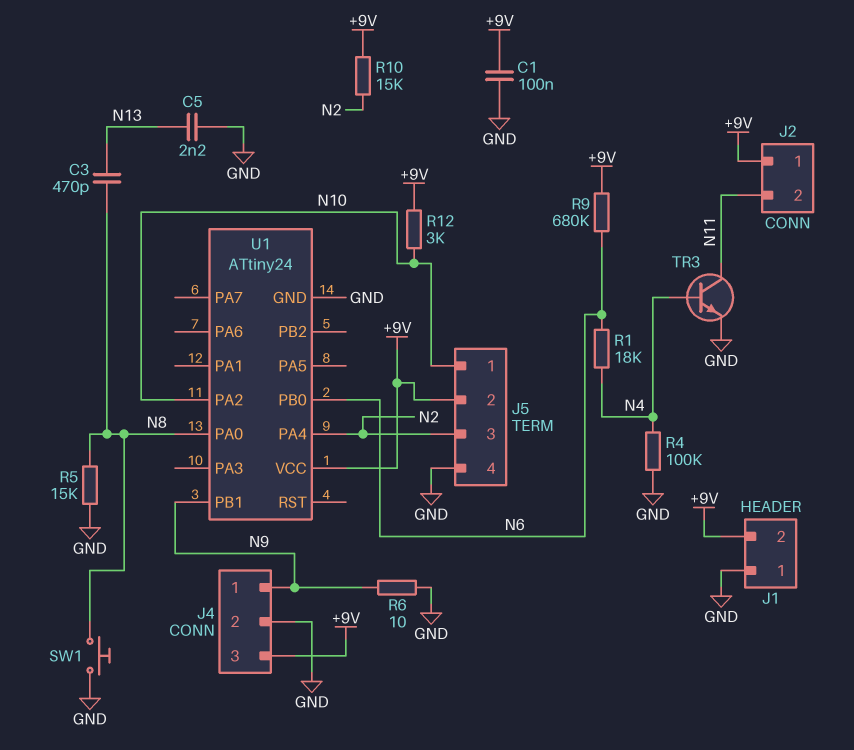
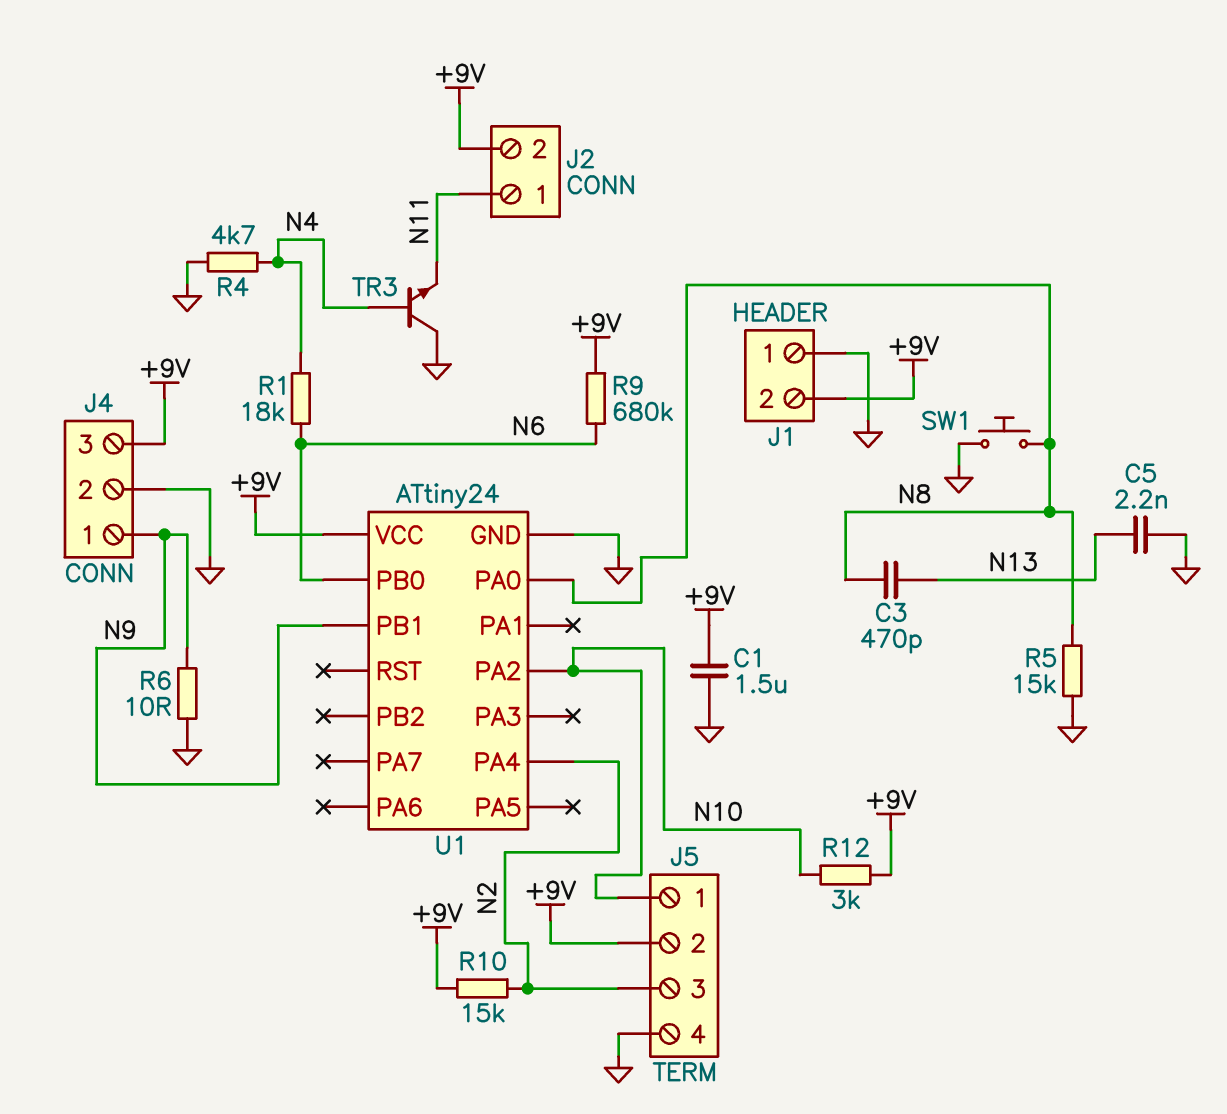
C1: 100nF (+9V, GND) -> 1.5uF (+9V, GND)
J2 pin 1: +9V -> N11
J2 pin 2: N11 -> +9V
R4: 100k (GND, N4) -> 4.7k (GND, N4)
TR3: NPN (B N4, C N11, E GND) -> NPN (B N4, C GND, E N11)

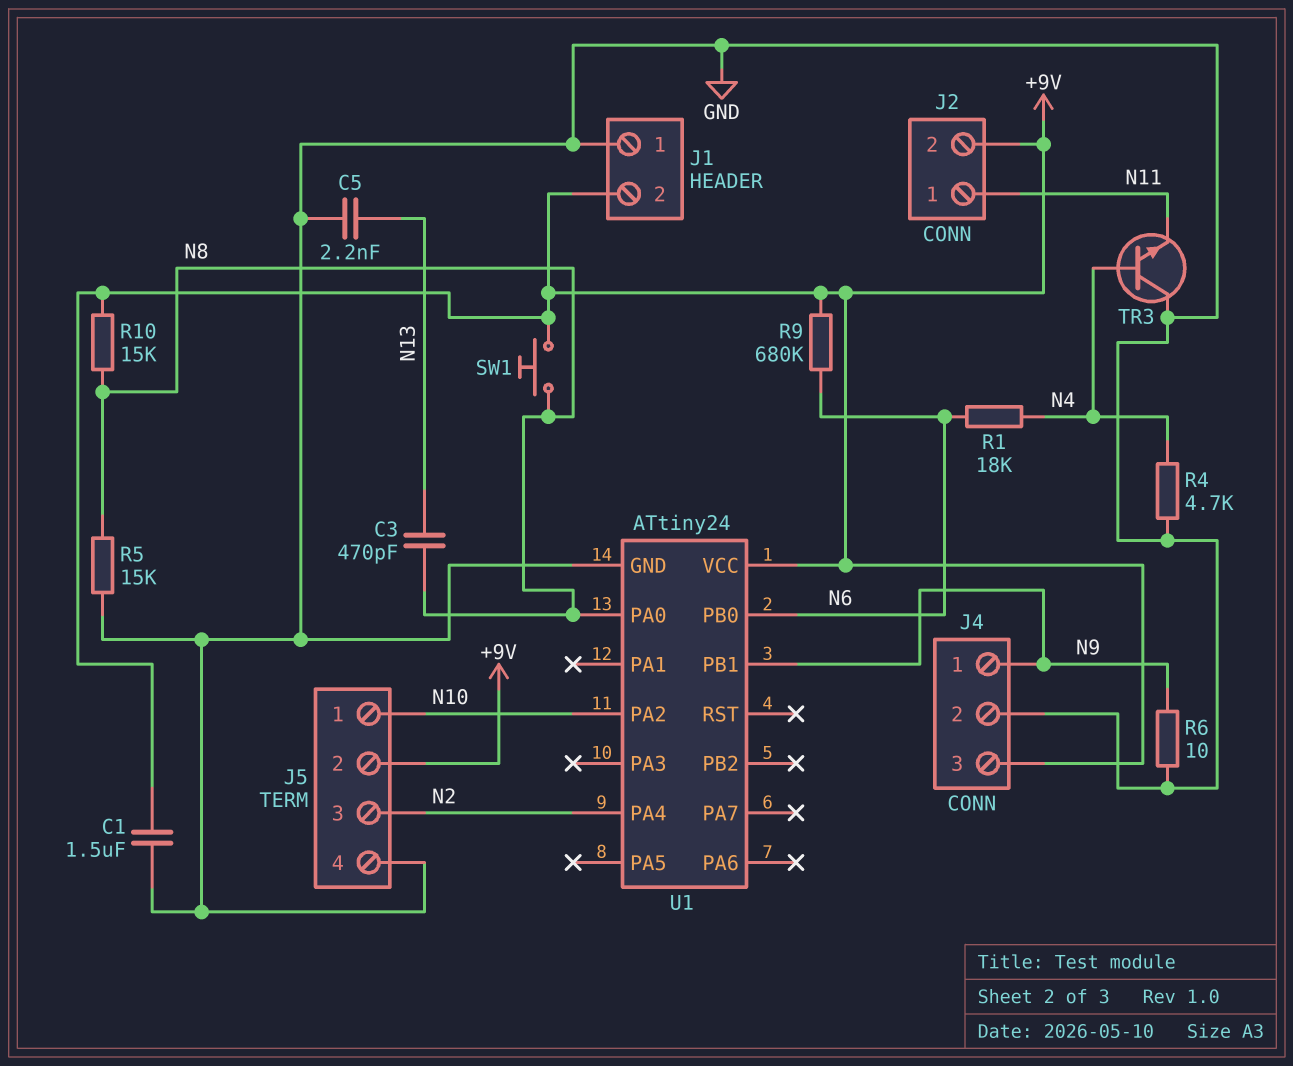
R10: 15k (+9V, N2) -> 15k (+9V, N8)
R12: 3k (+9V, N10) -> none
SW1: button (GND, N8) -> button (+9V, N8)

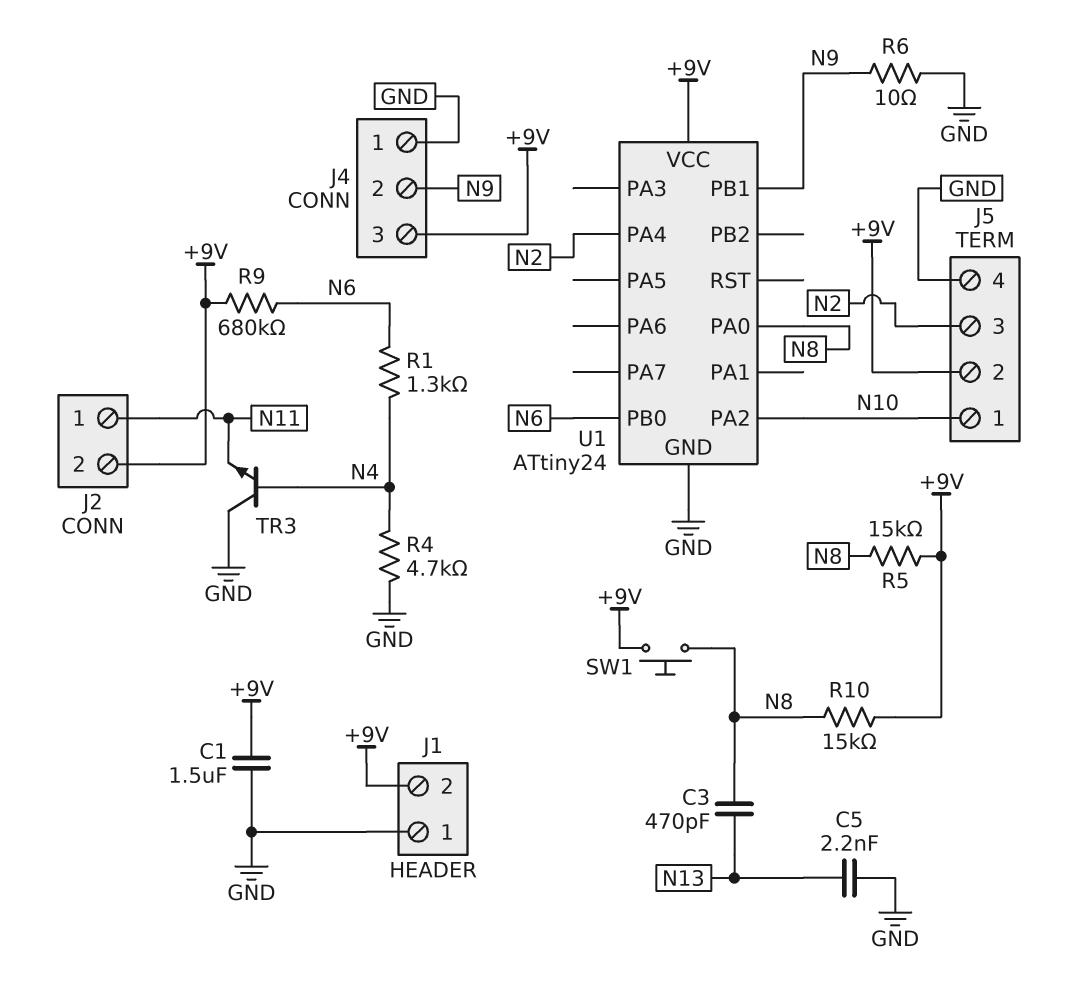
J4 pin 1: N9 -> GND
J4 pin 2: GND -> N9
R1: 18k (N4, N6) -> 1.3k (N4, N6)
R5: 15k (GND, N8) -> 15k (+9V, N8)

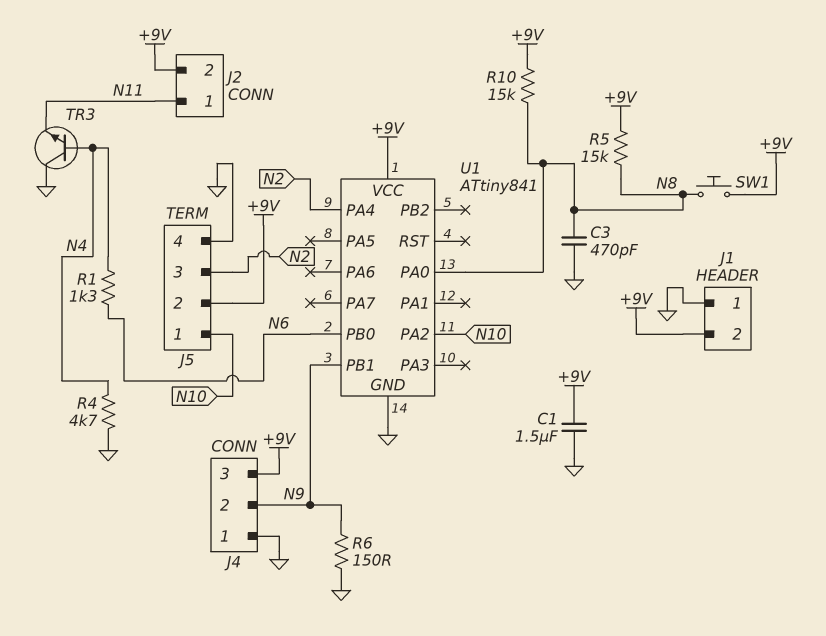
C3: 470pF (N8, N13) -> 470pF (GND, N8)
C5: 2.2nF (GND, N13) -> none
R6: 10 (GND, N9) -> 150 (GND, N9)
R9: 680k (+9V, N6) -> none
U1: ATtiny24 -> ATtiny841

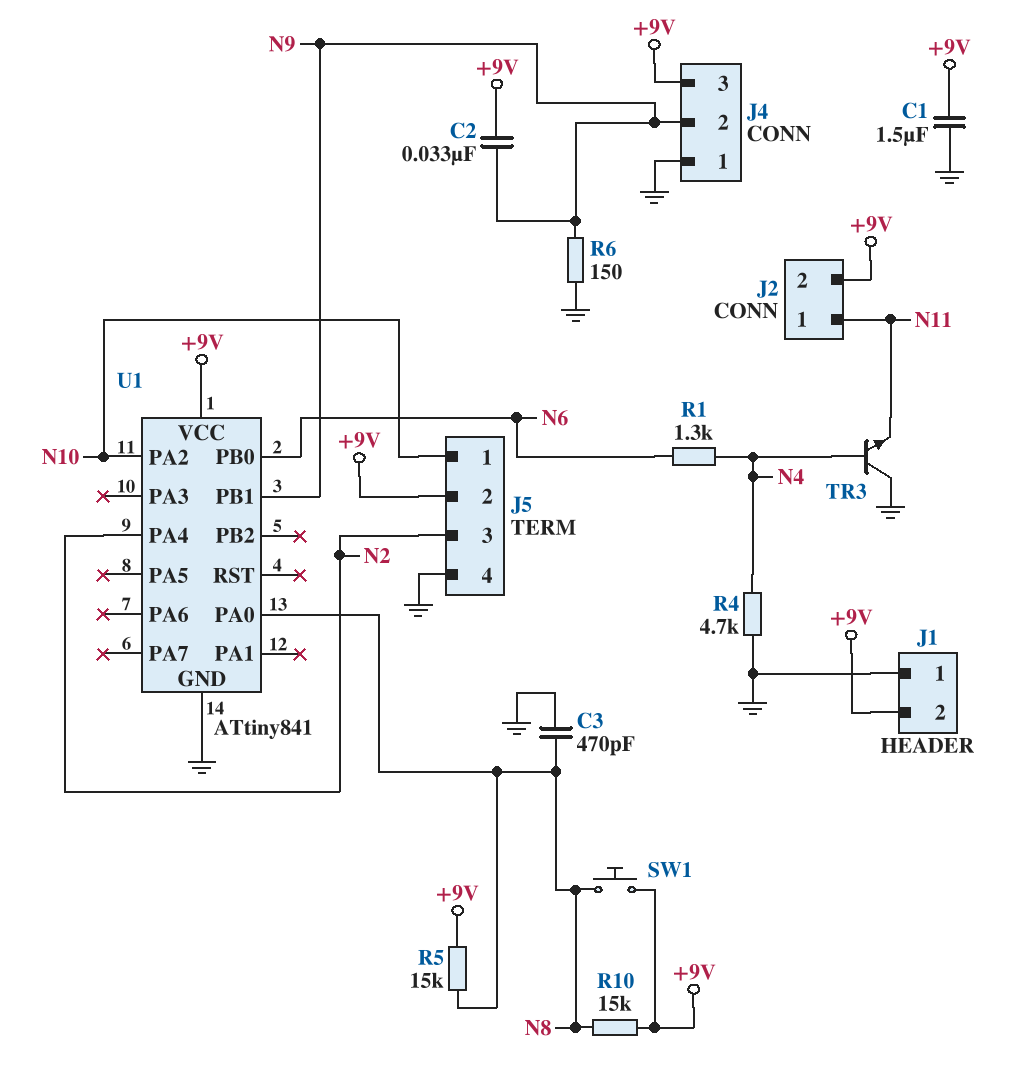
C2: none -> 33nF (+9V, N9)

